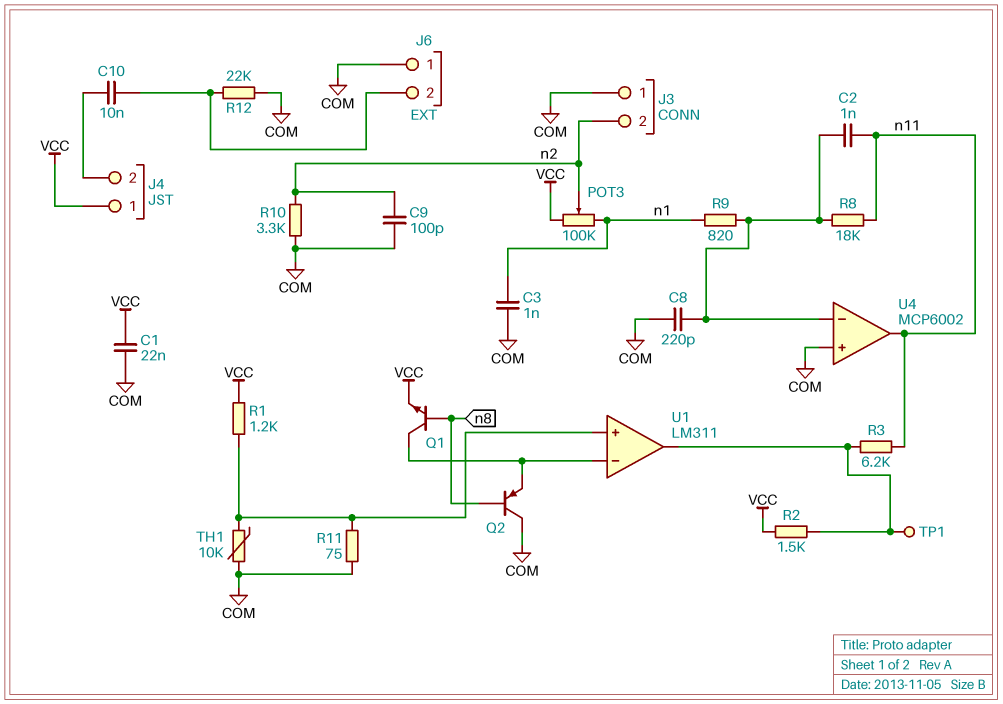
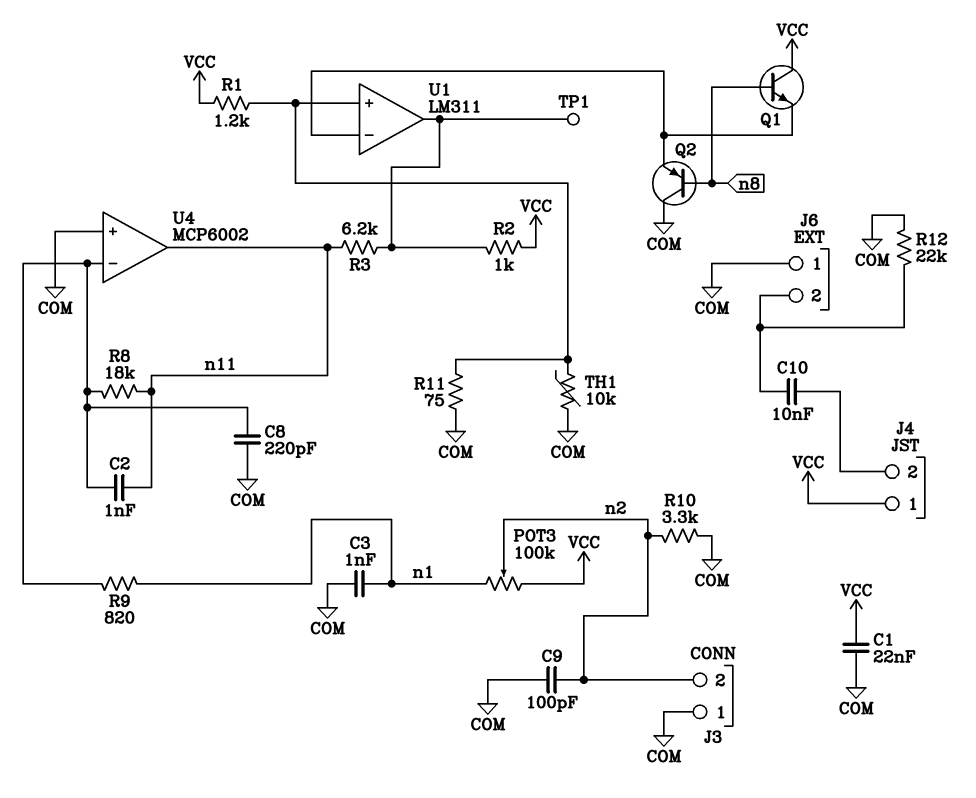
Q1: NPN (B n8, C U1/in-, E VCC) -> NPN (B n8, C VCC, E U1/in-)
R2: 1.5k (U1/out, VCC) -> 1k (U1/out, VCC)

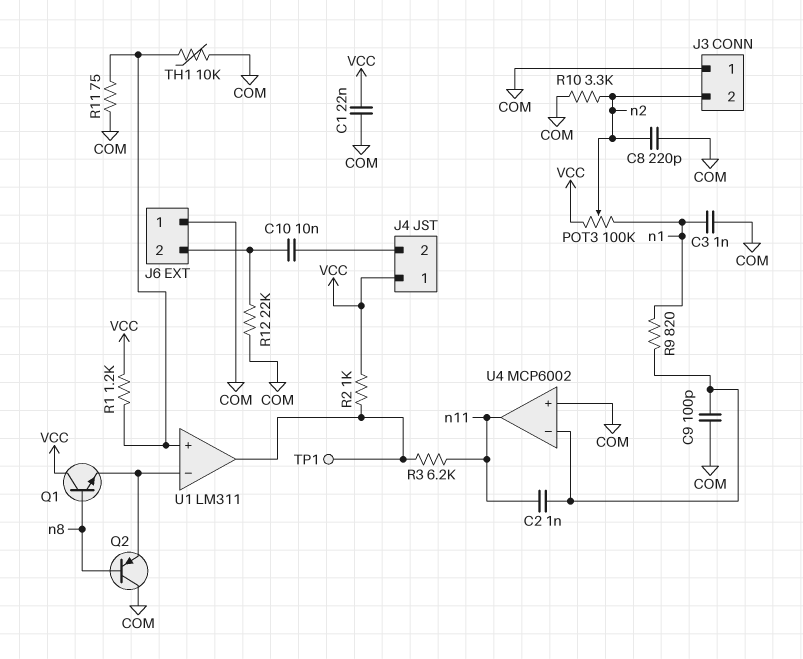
C8: 220pF (COM, U4/in-) -> 220pF (COM, n2)
C9: 100pF (COM, n2) -> 100pF (COM, U4/in-)
R8: 18k (U4/in-, n11) -> none

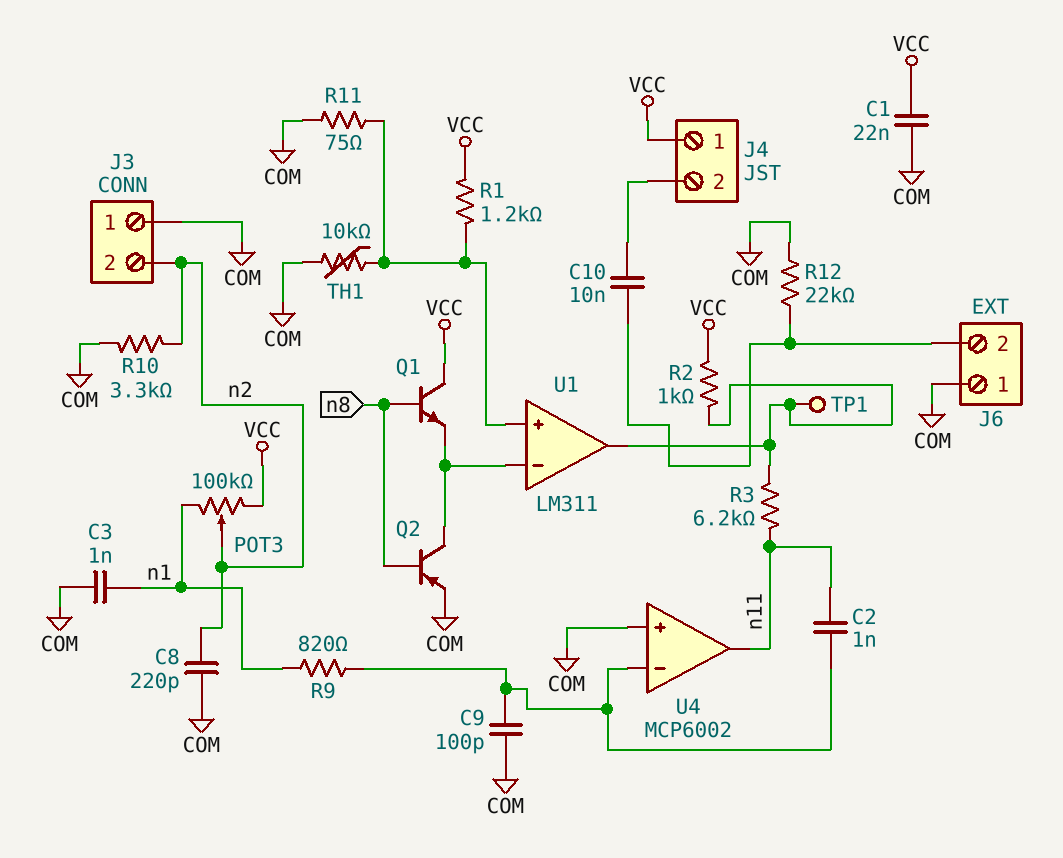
Q2: PNP (B n8, C COM, E U1/in-) -> PNP (B n8, C U1/in-, E COM)

